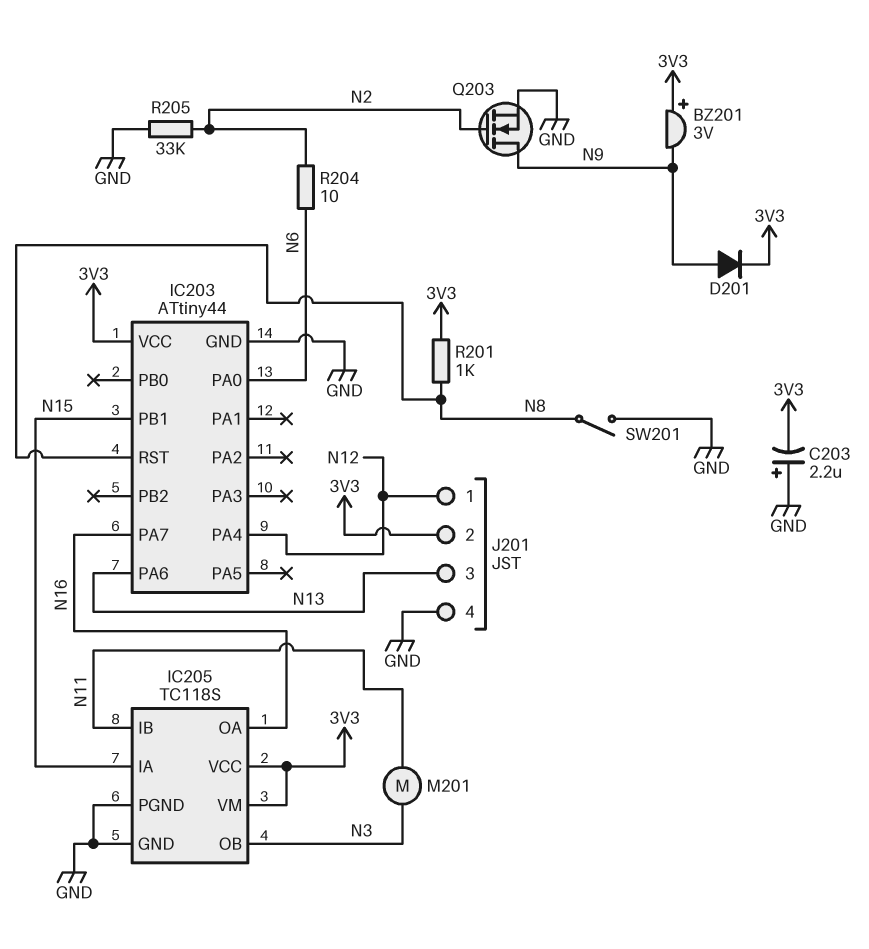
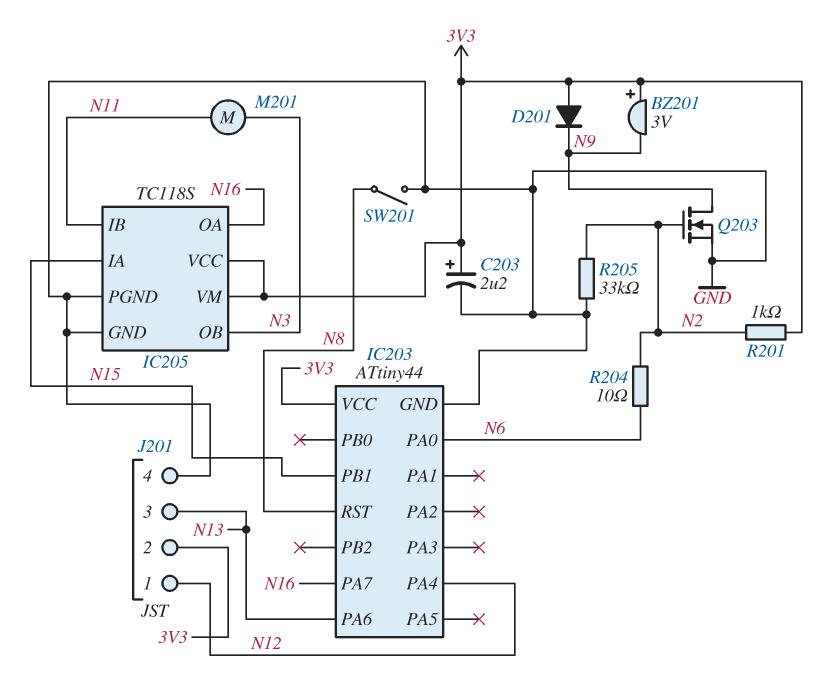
C203: 2.2uF (plus GND, minus 3V3) -> 2.2uF (plus 3V3, minus GND)
D201: diode (A N9, K 3V3) -> diode (A 3V3, K N9)
R201: 1k (3V3, N8) -> 1k (3V3, N2)

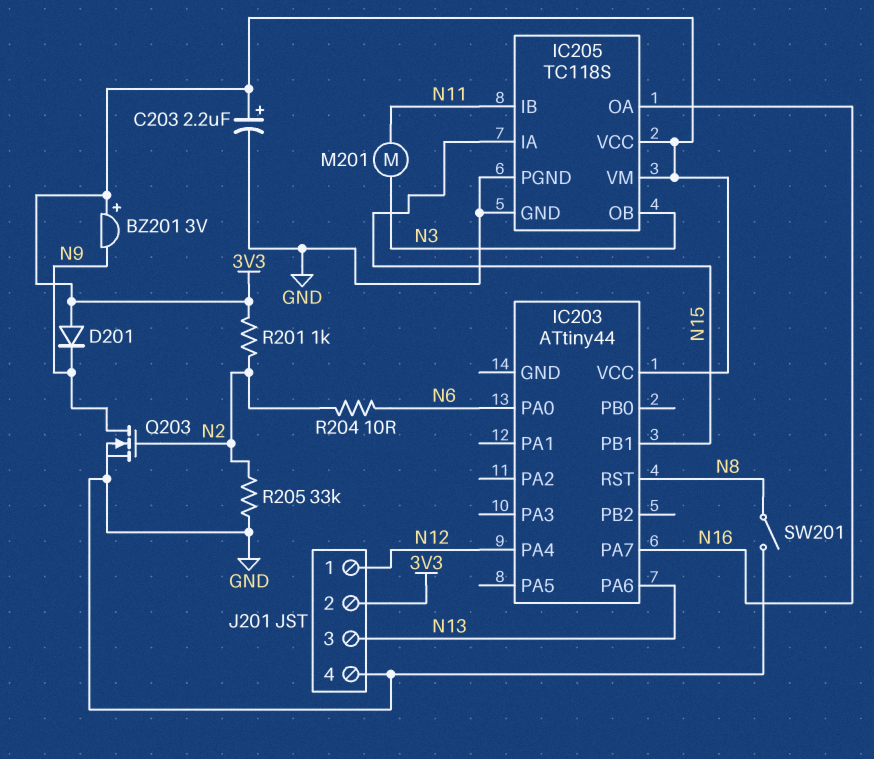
IC203 pin GND: GND -> none

